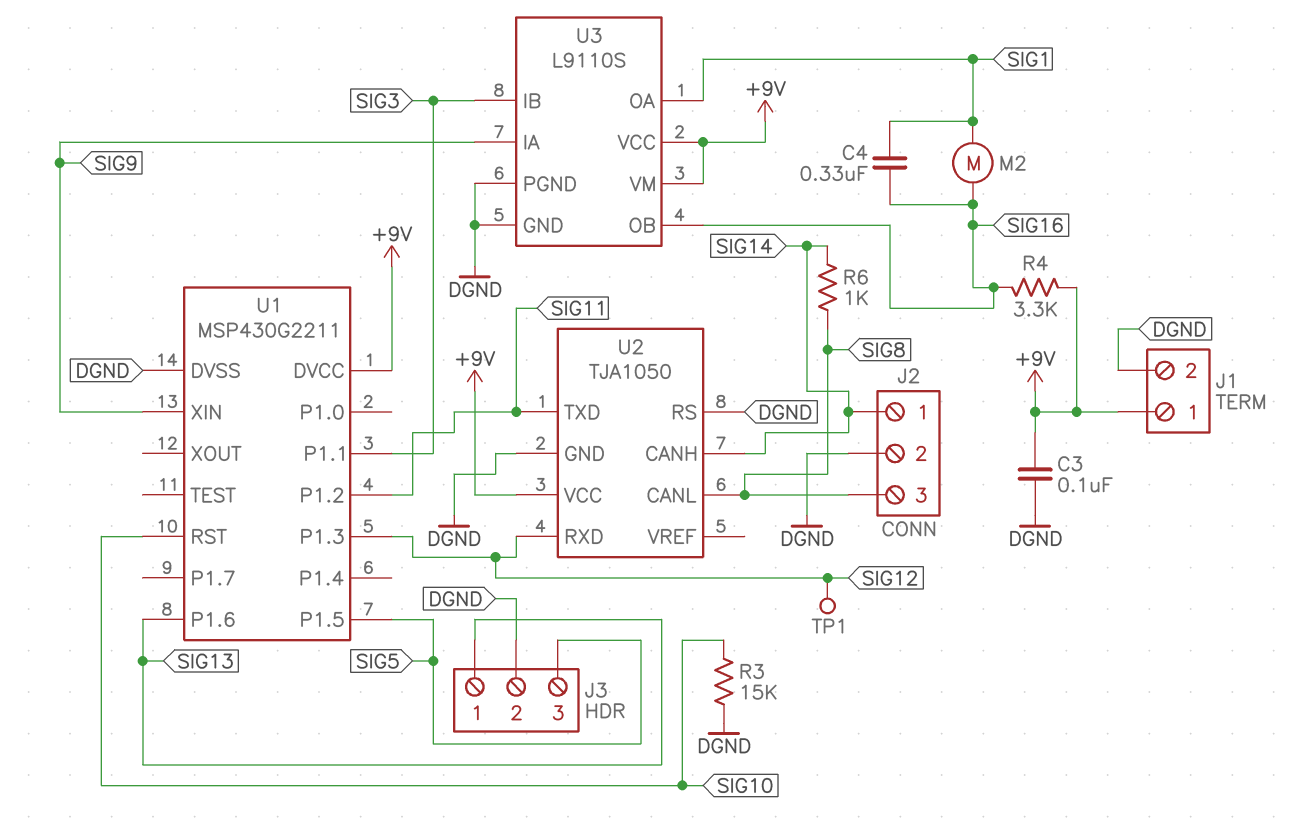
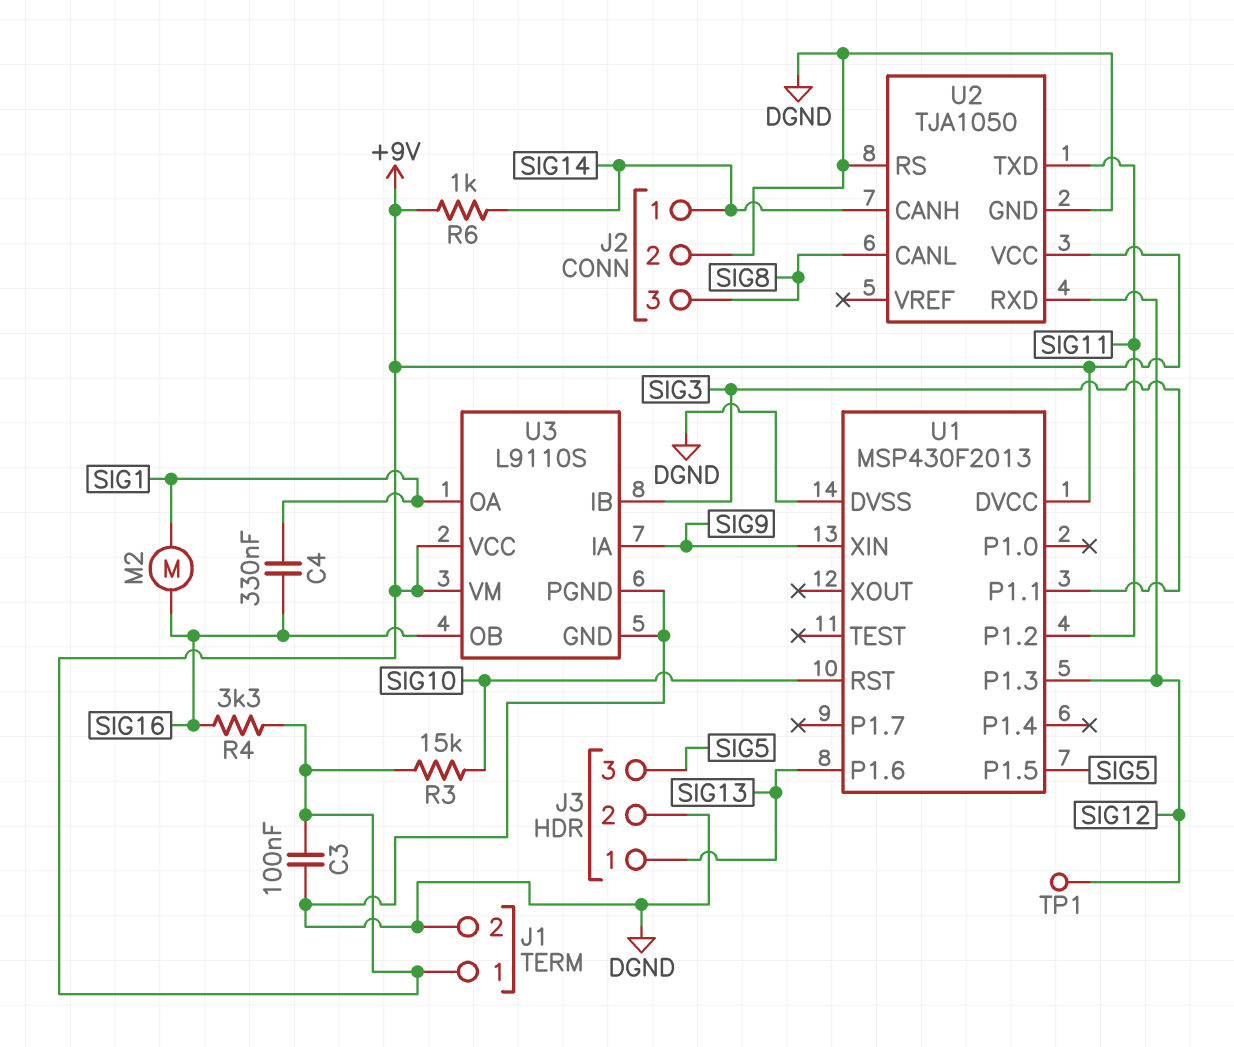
R3: 15k (DGND, SIG10) -> 15k (+9V, SIG10)
R6: 1k (SIG8, SIG14) -> 1k (+9V, SIG14)
U1: MSP430G2211 -> MSP430F2013

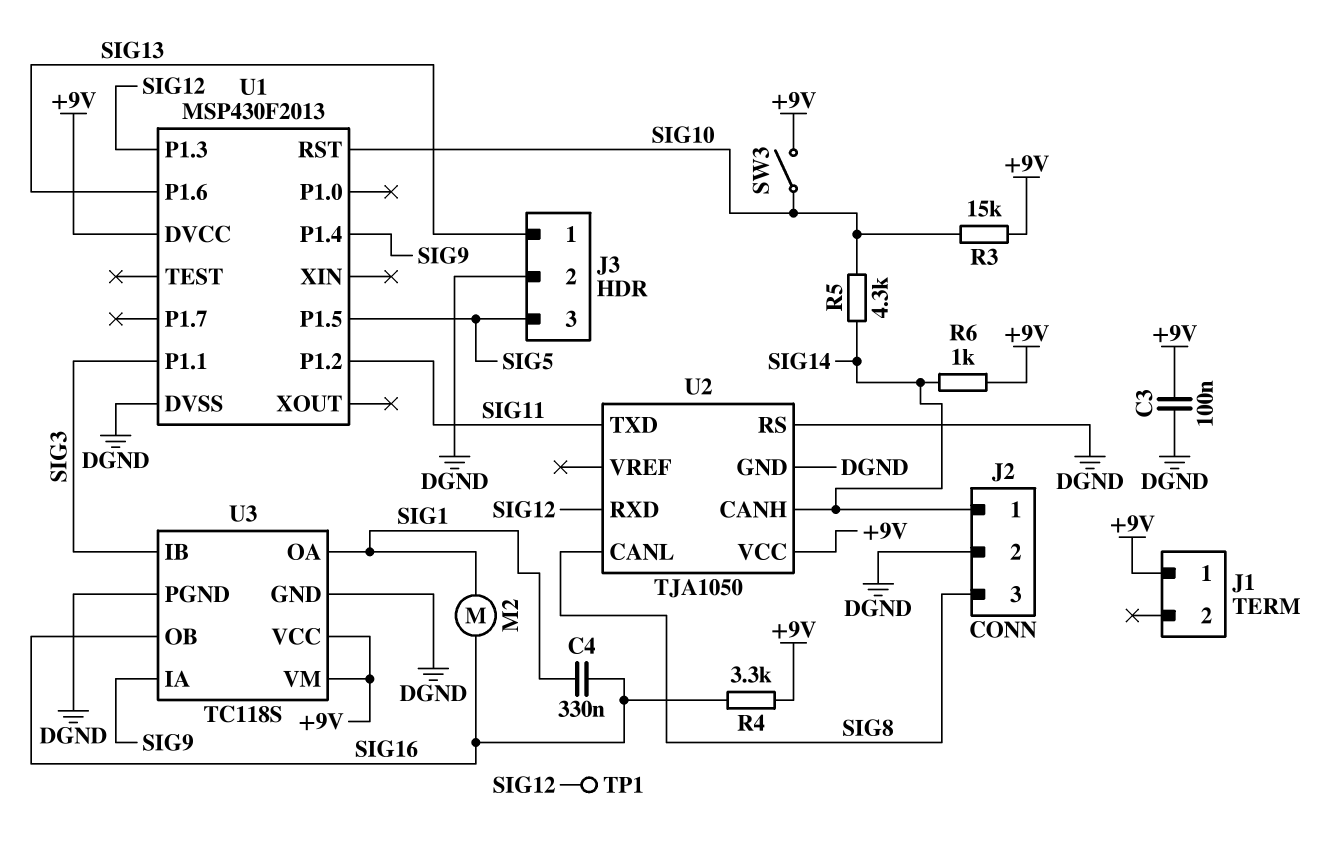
J1 pin 2: DGND -> none
R5: none -> 4.3k (SIG10, SIG14)
SW3: none -> switch (+9V, SIG10)
U1 pin P1.4: none -> SIG9
U1 pin XIN: SIG9 -> none
U3: L9110S -> TC118S

